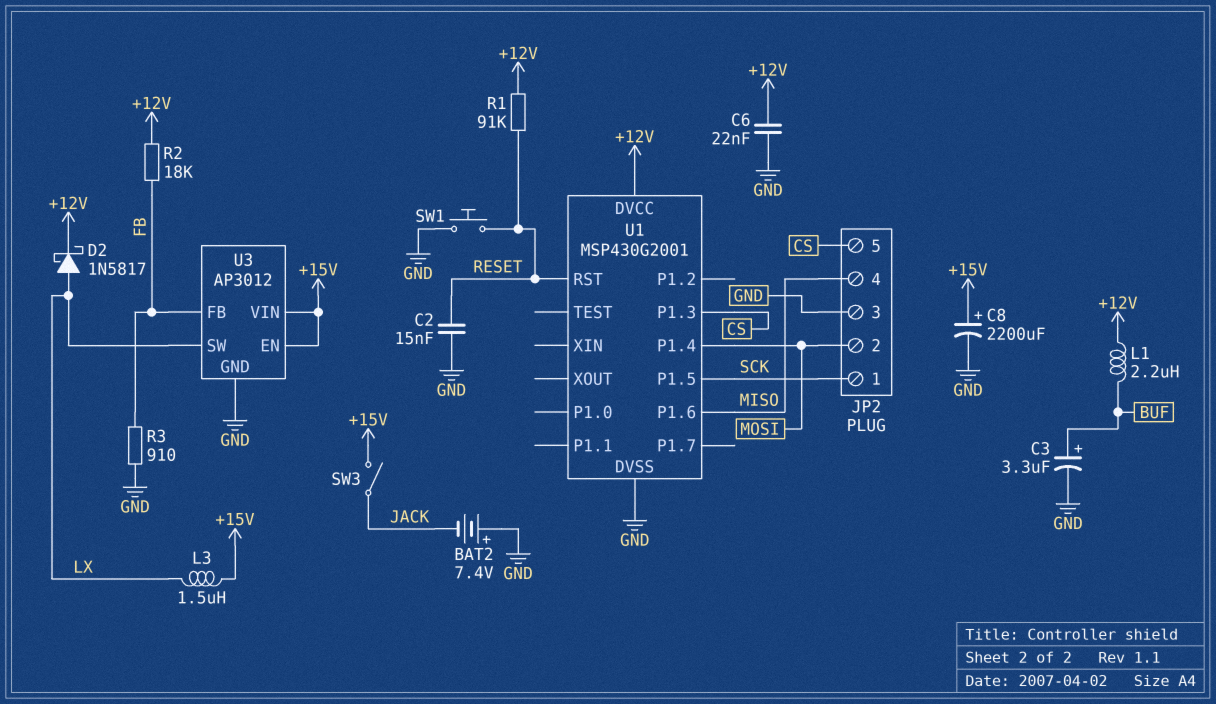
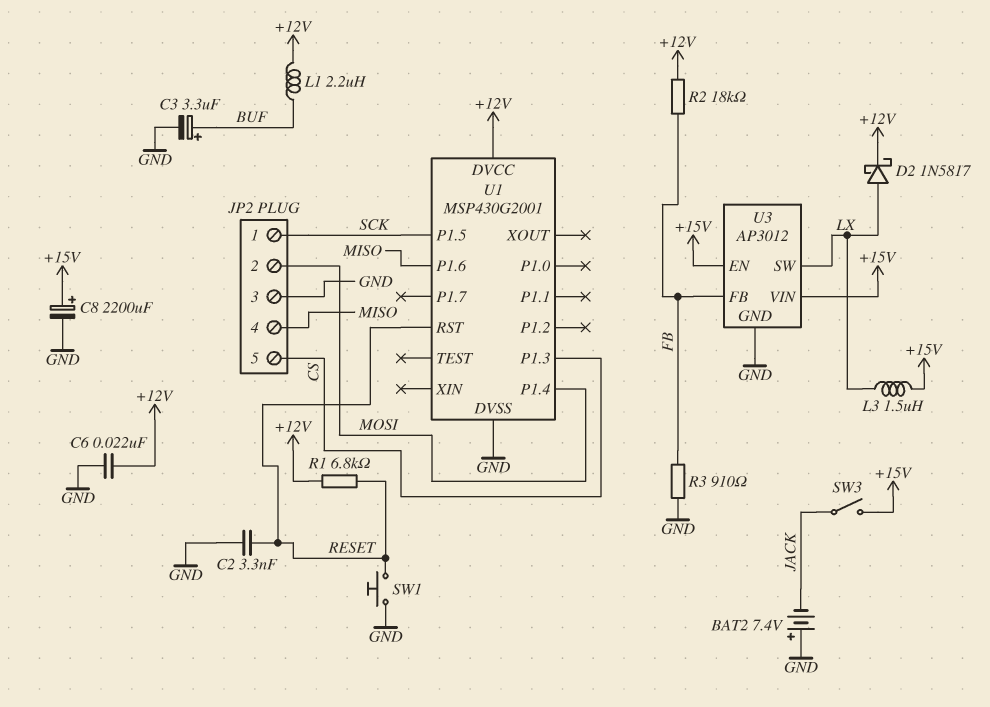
C2: 15nF (GND, RESET) -> 3.3nF (GND, RESET)
R1: 91k (+12V, RESET) -> 6.8k (+12V, RESET)

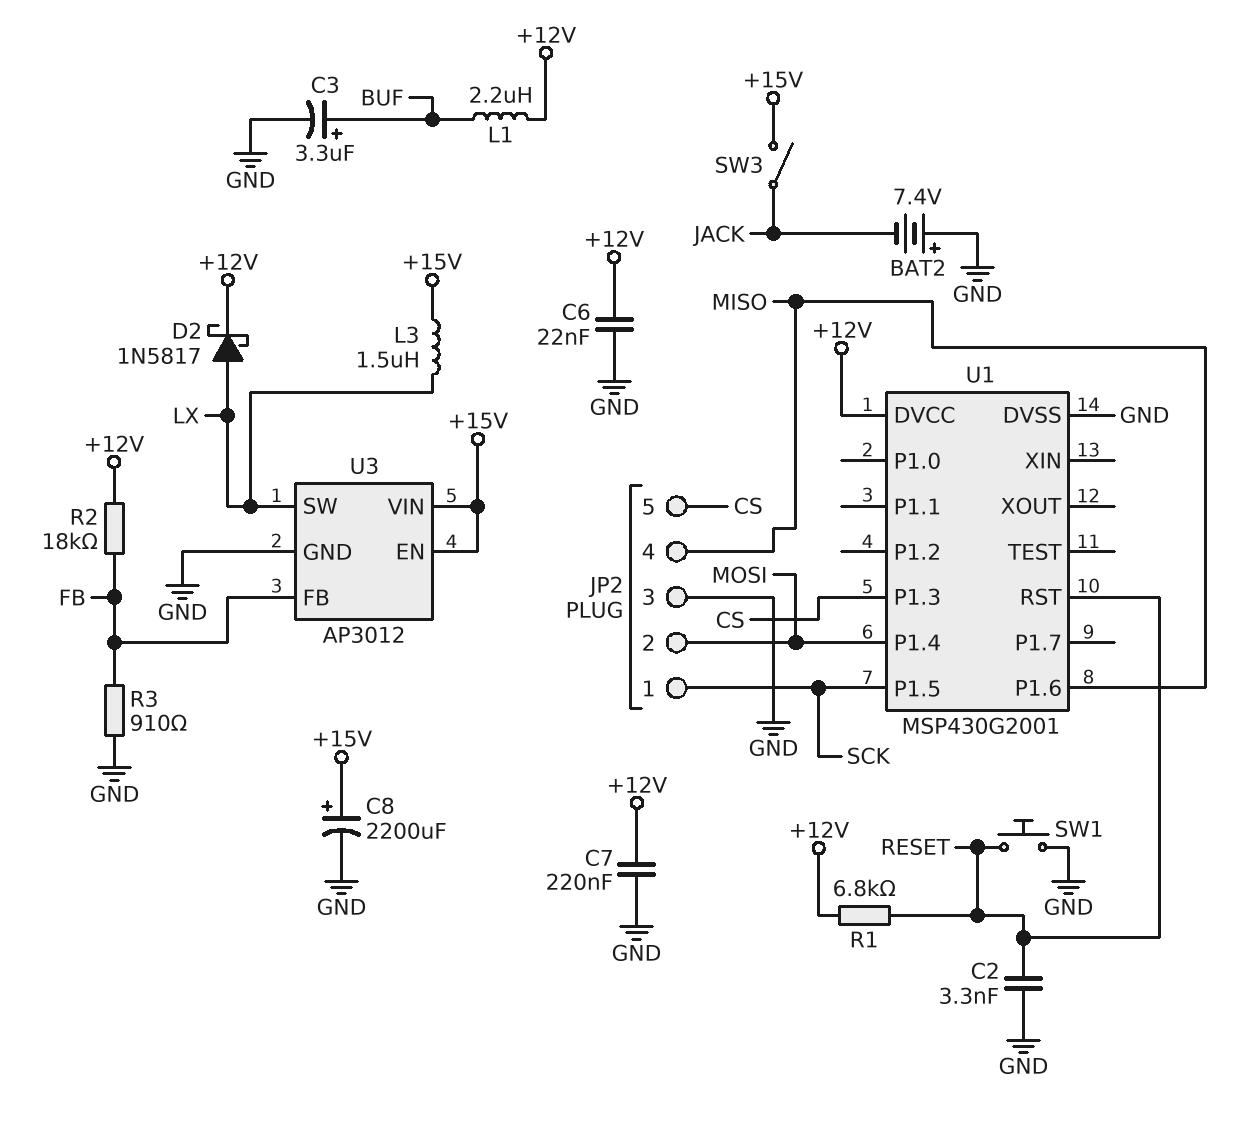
C7: none -> 220nF (+12V, GND)

